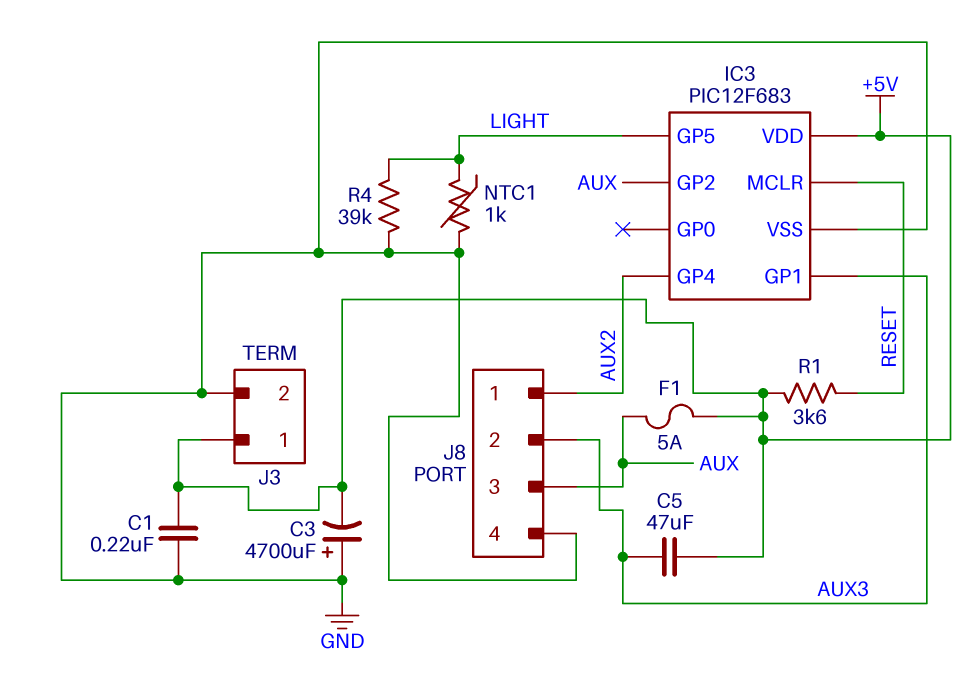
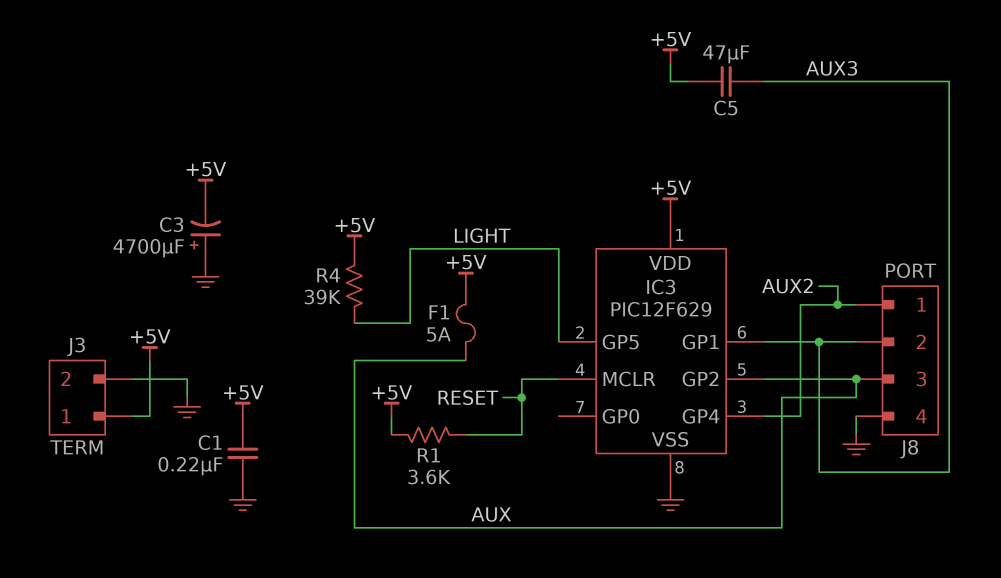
IC3: PIC12F683 -> PIC12F629
NTC1: 1k (GND, LIGHT) -> none
R4: 39k (GND, LIGHT) -> 39k (+5V, LIGHT)

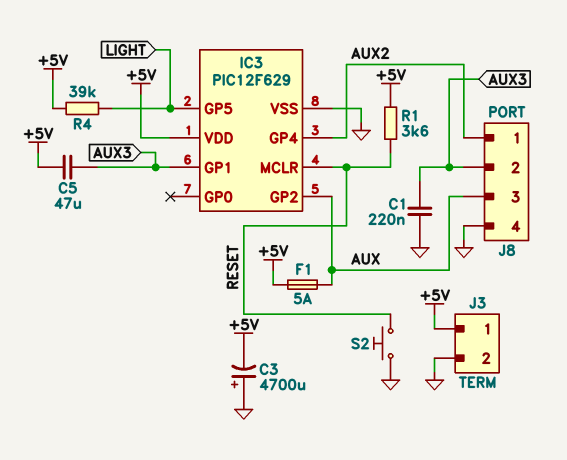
C1: 220nF (+5V, GND) -> 220nF (AUX3, GND)
S2: none -> button (GND, RESET)

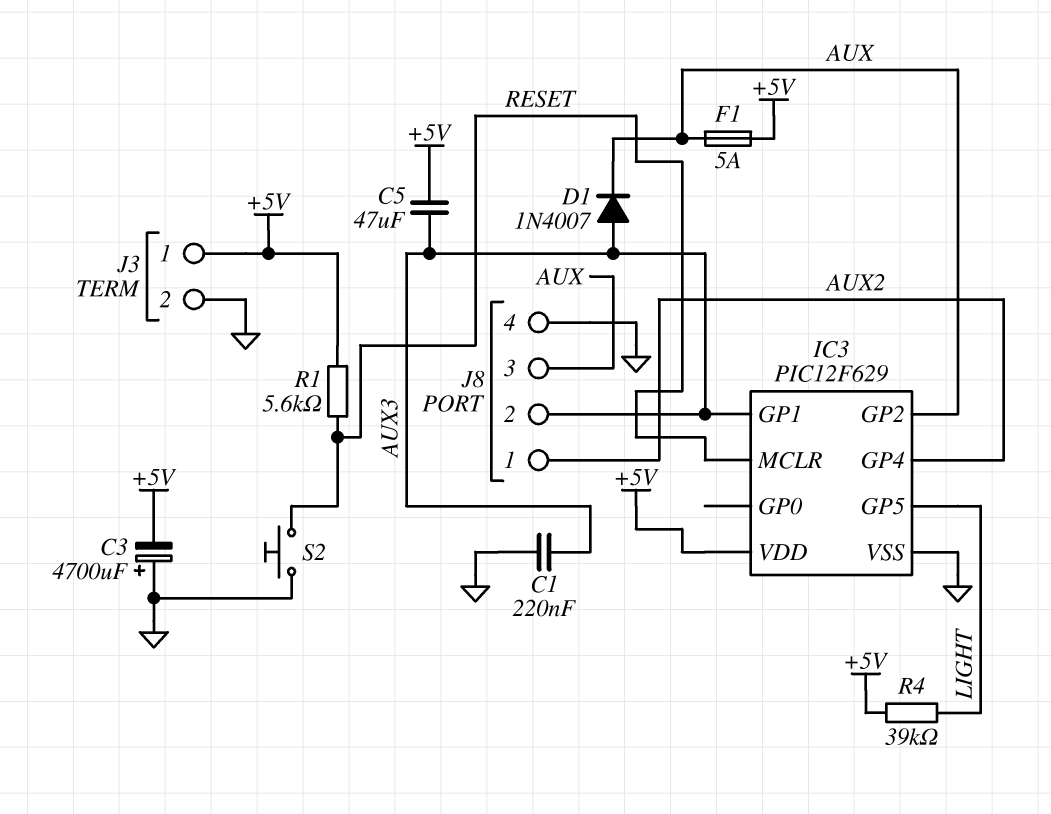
D1: none -> diode 1N4007 (A AUX3, K AUX)
R1: 3.6k (+5V, RESET) -> 5.6k (+5V, RESET)

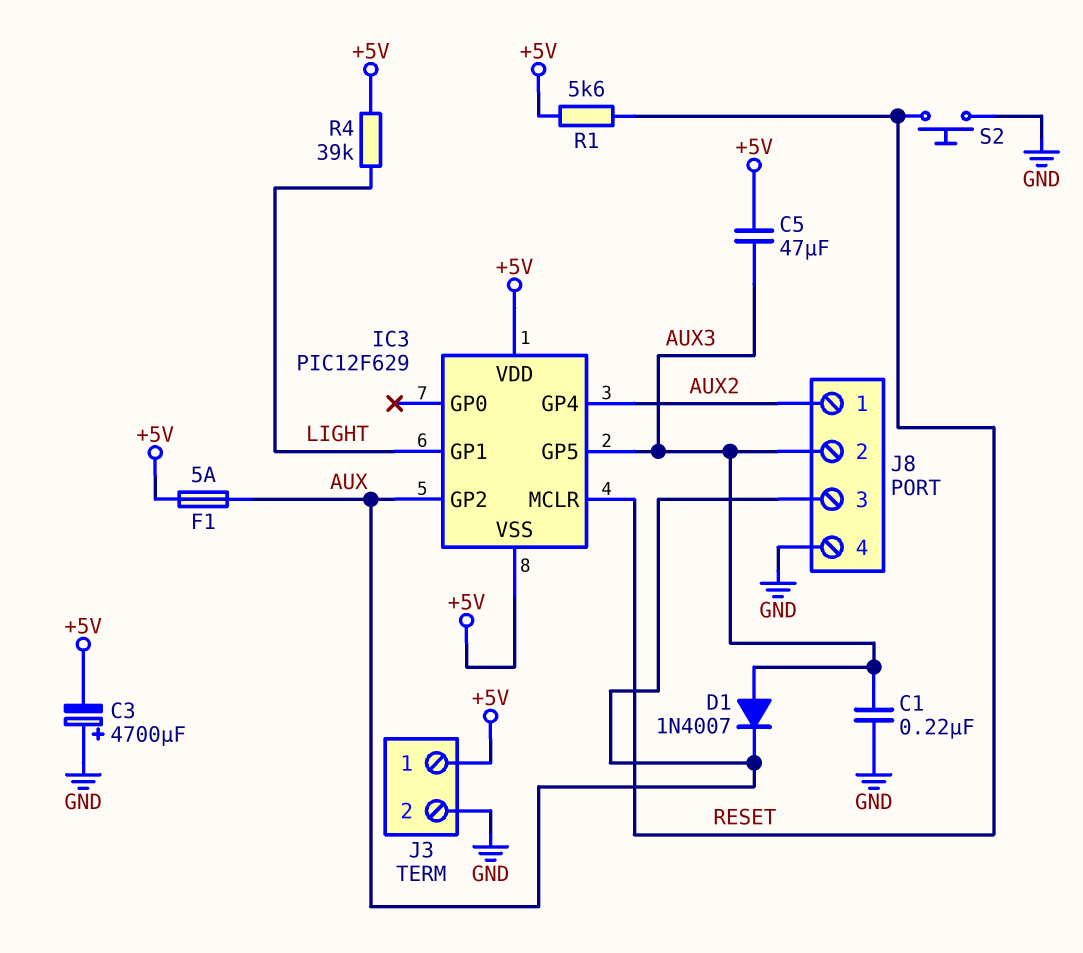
IC3 pin GP1: AUX3 -> LIGHT
IC3 pin GP5: LIGHT -> AUX3
IC3 pin VSS: GND -> +5V

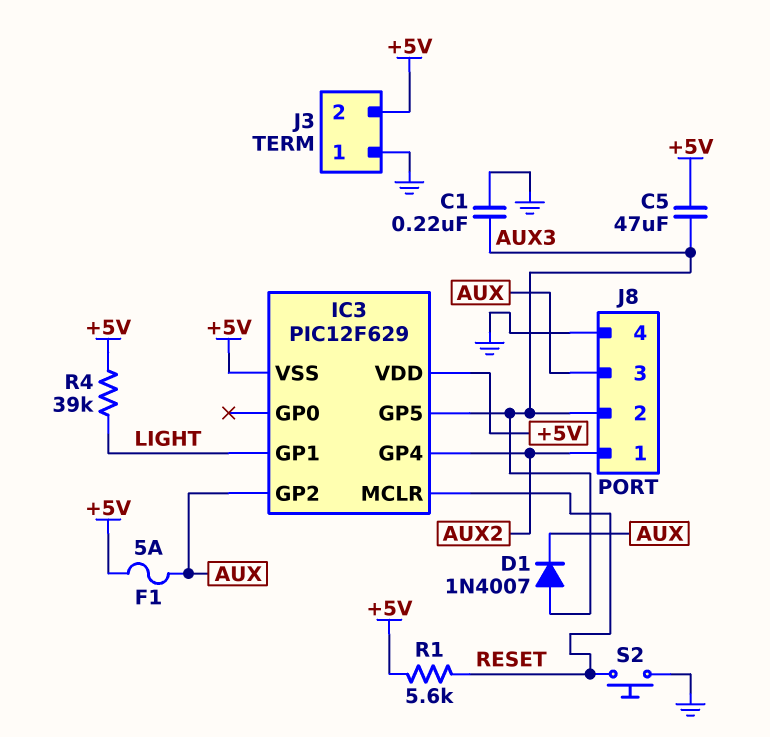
C3: 4700uF (plus GND, minus +5V) -> none
J3 pin 1: +5V -> GND
J3 pin 2: GND -> +5V

